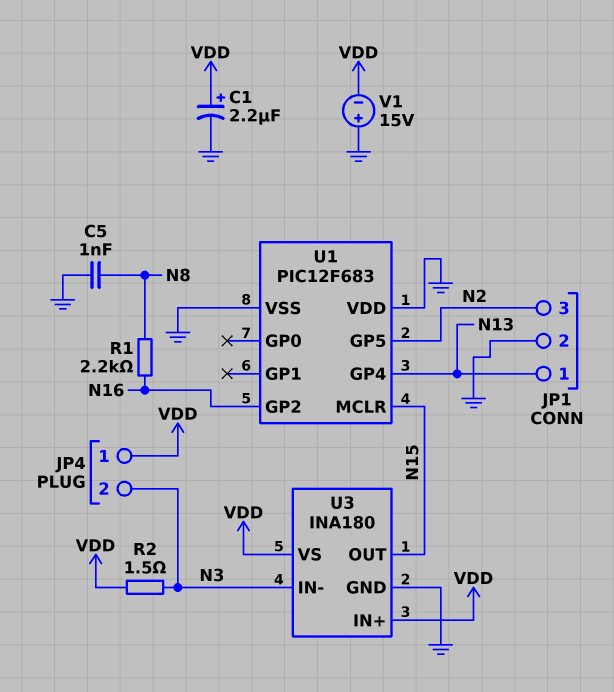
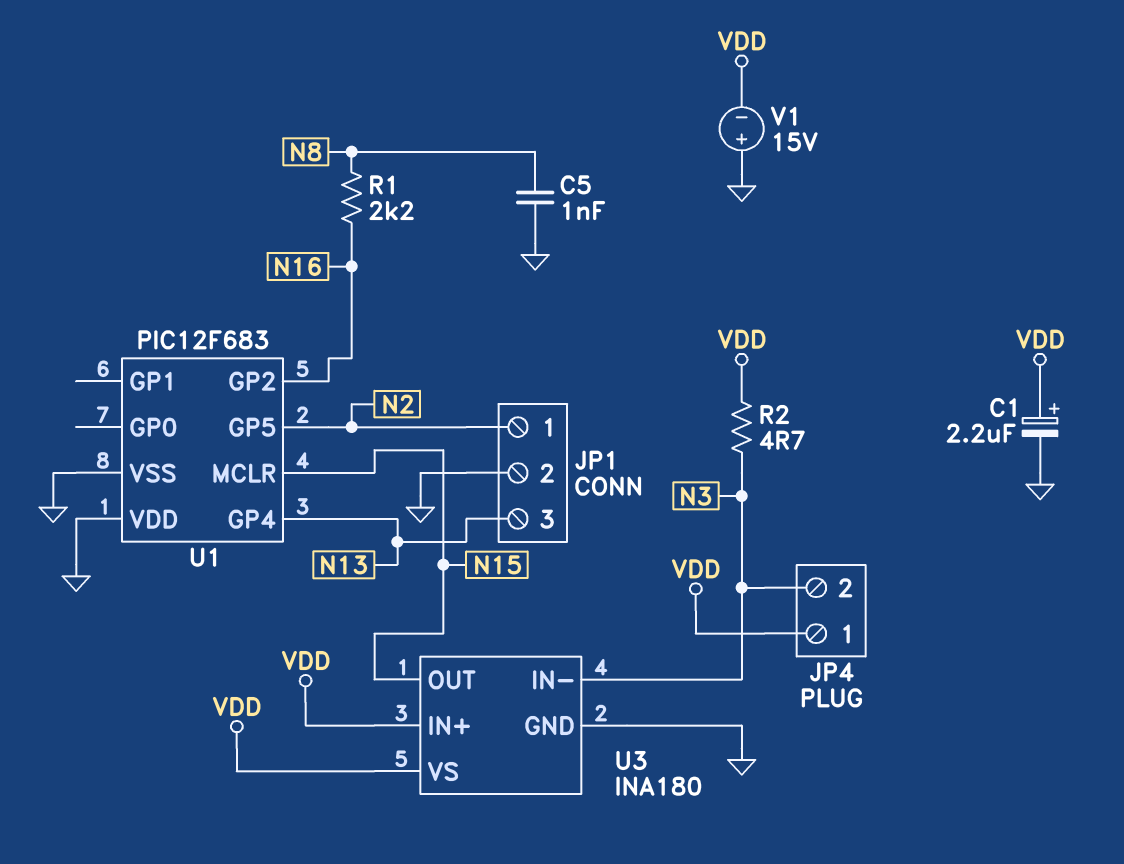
JP1 pin 1: N13 -> N2
JP1 pin 3: N2 -> N13
R2: 1.5 (N3, VDD) -> 4.7 (N3, VDD)

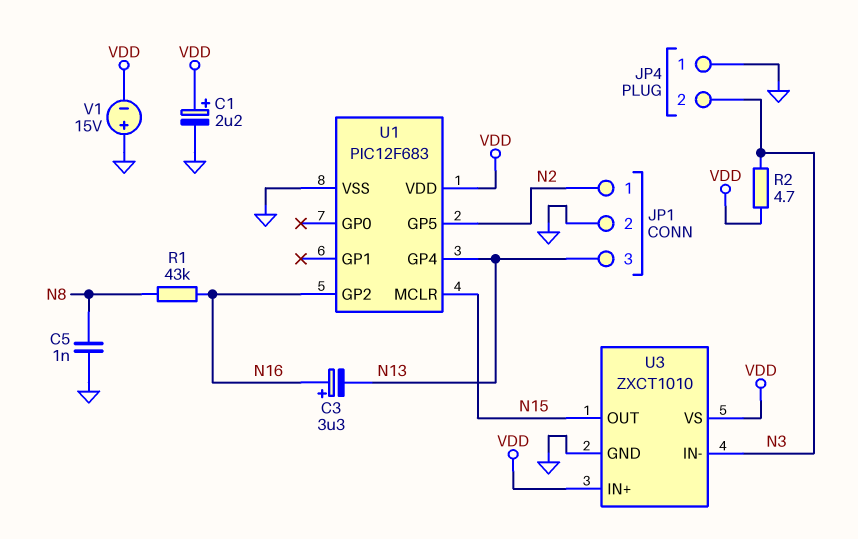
C3: none -> 3.3uF (plus N16, minus N13)
JP4 pin 1: VDD -> GND
R1: 2.2k (N8, N16) -> 43k (N8, N16)
U1 pin VDD: GND -> VDD
U3: INA180 -> ZXCT1010

